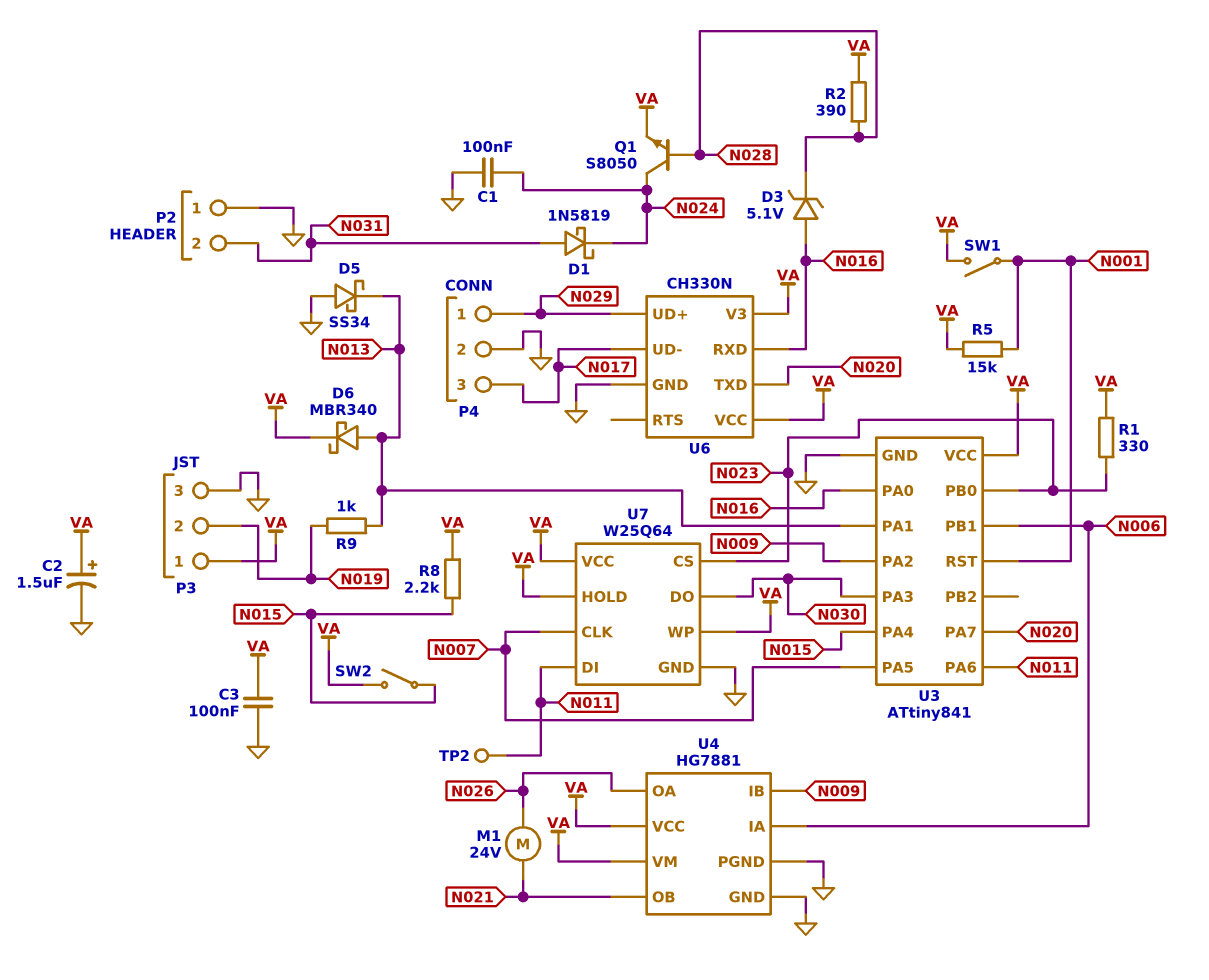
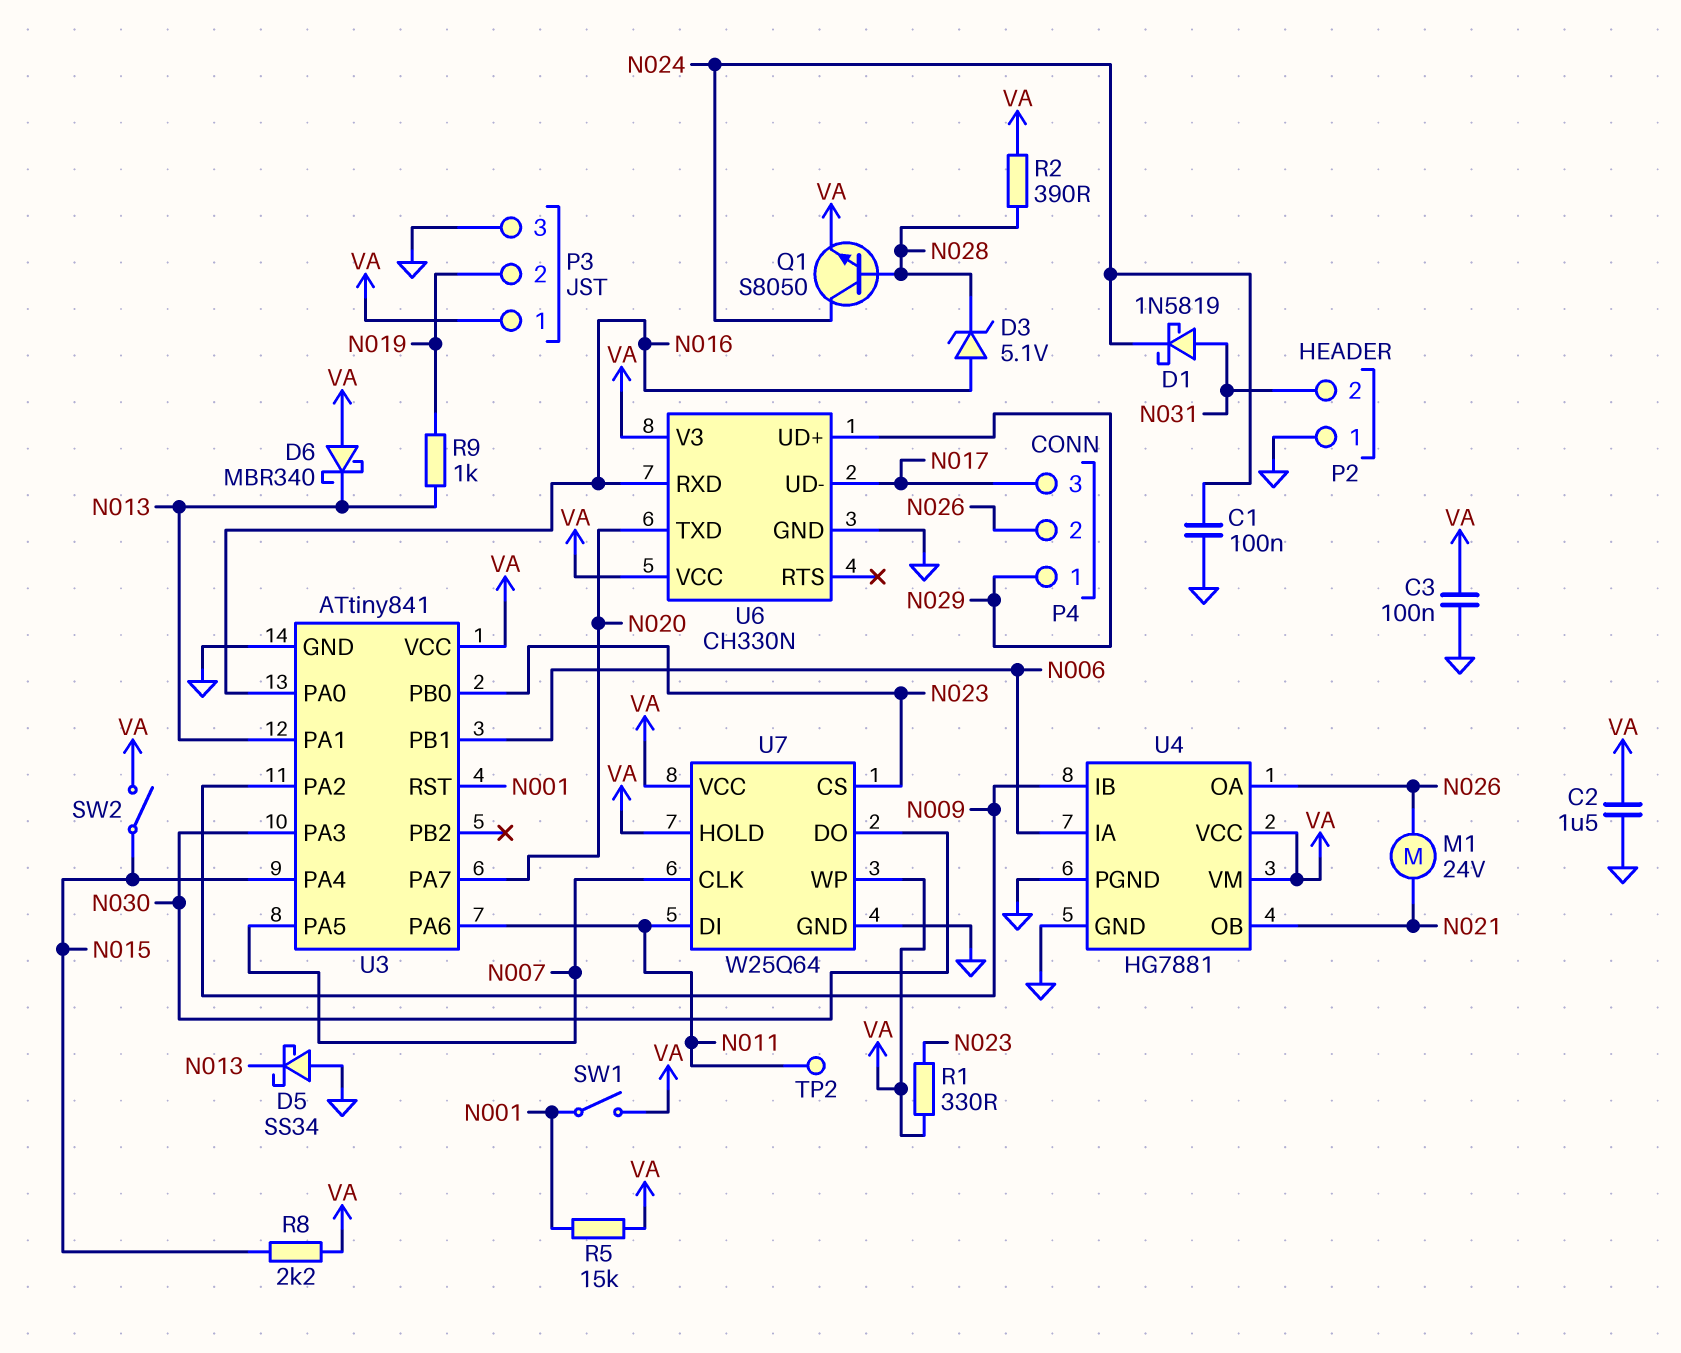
C2: 1.5uF (plus VA, minus GND) -> 1.5uF (GND, VA)
D6: schottky MBR340 (A N013, K VA) -> schottky MBR340 (A VA, K N013)
P4 pin 2: GND -> N026

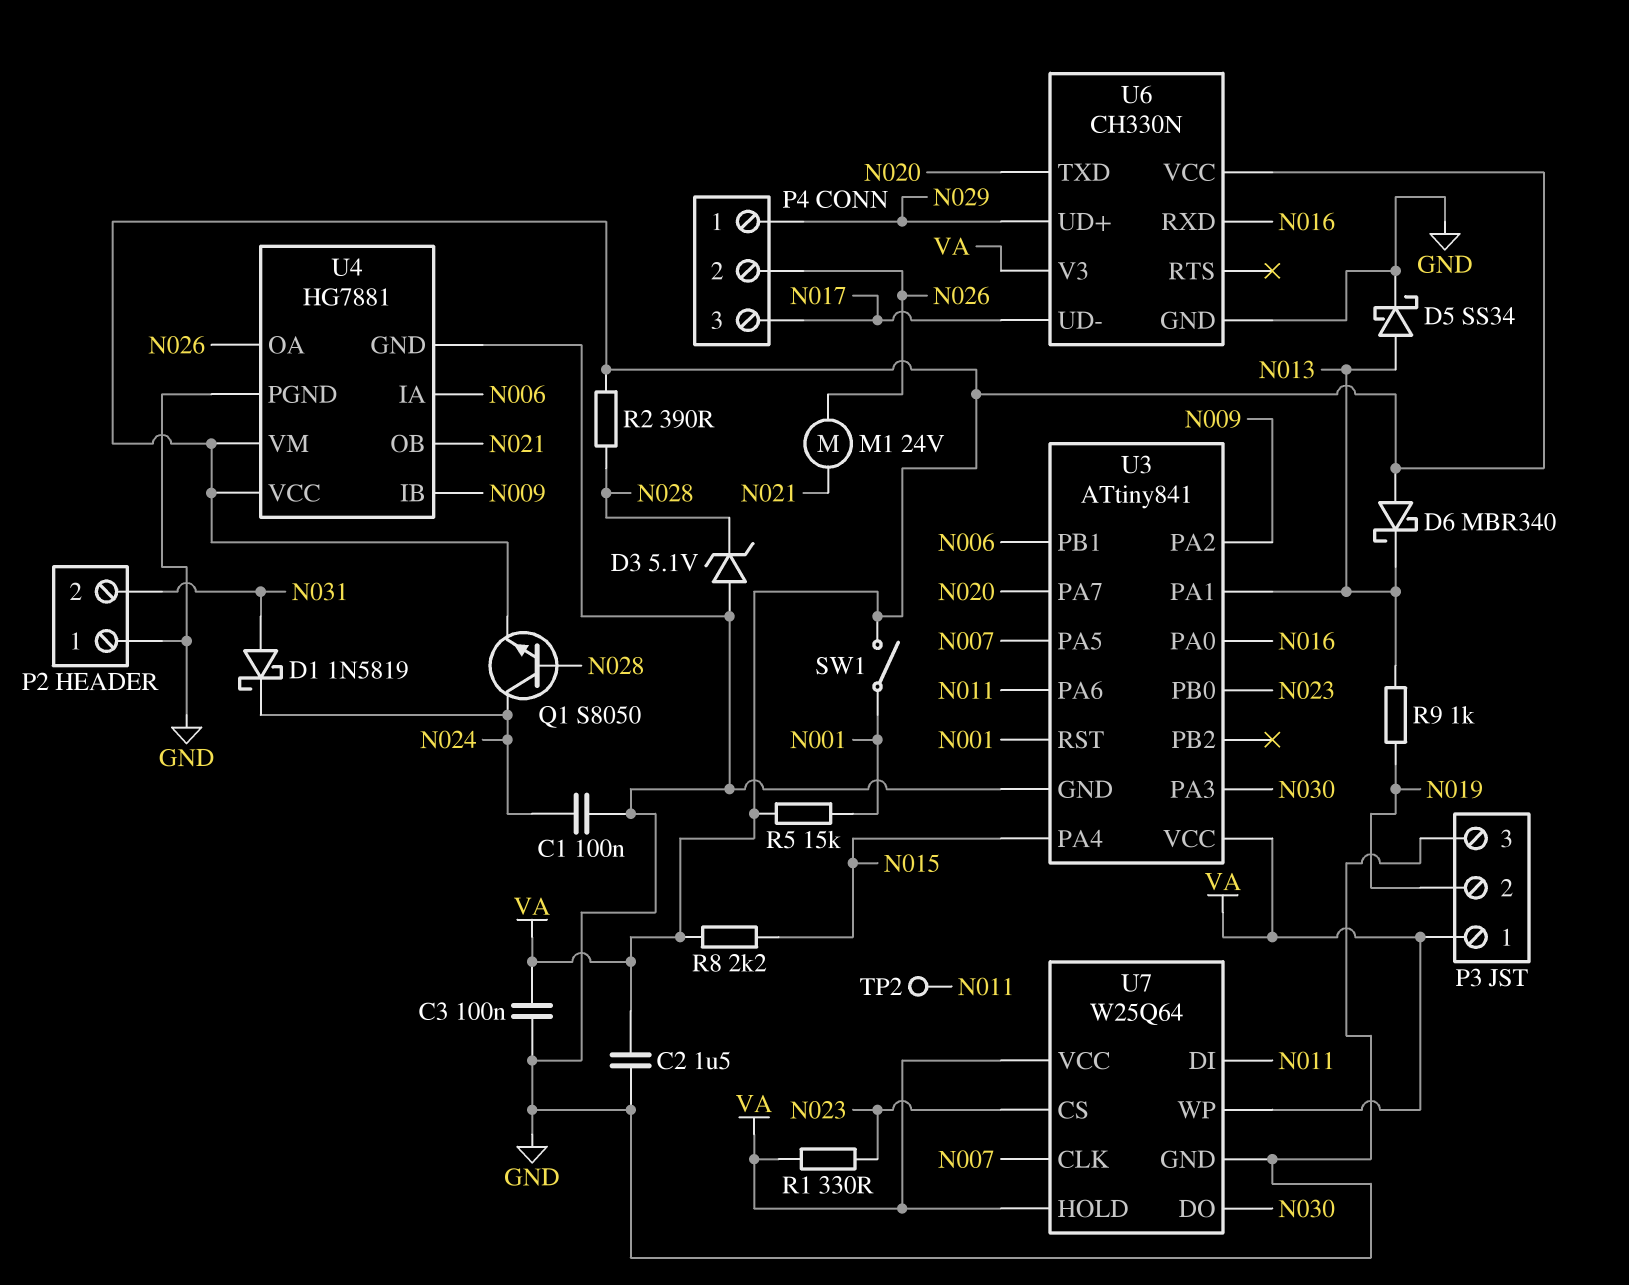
D3: zener 5.1V (A N016, K N028) -> zener 5.1V (A GND, K N028)
D5: schottky SS34 (A GND, K N013) -> schottky SS34 (A N013, K GND)
SW2: switch (N015, VA) -> none

